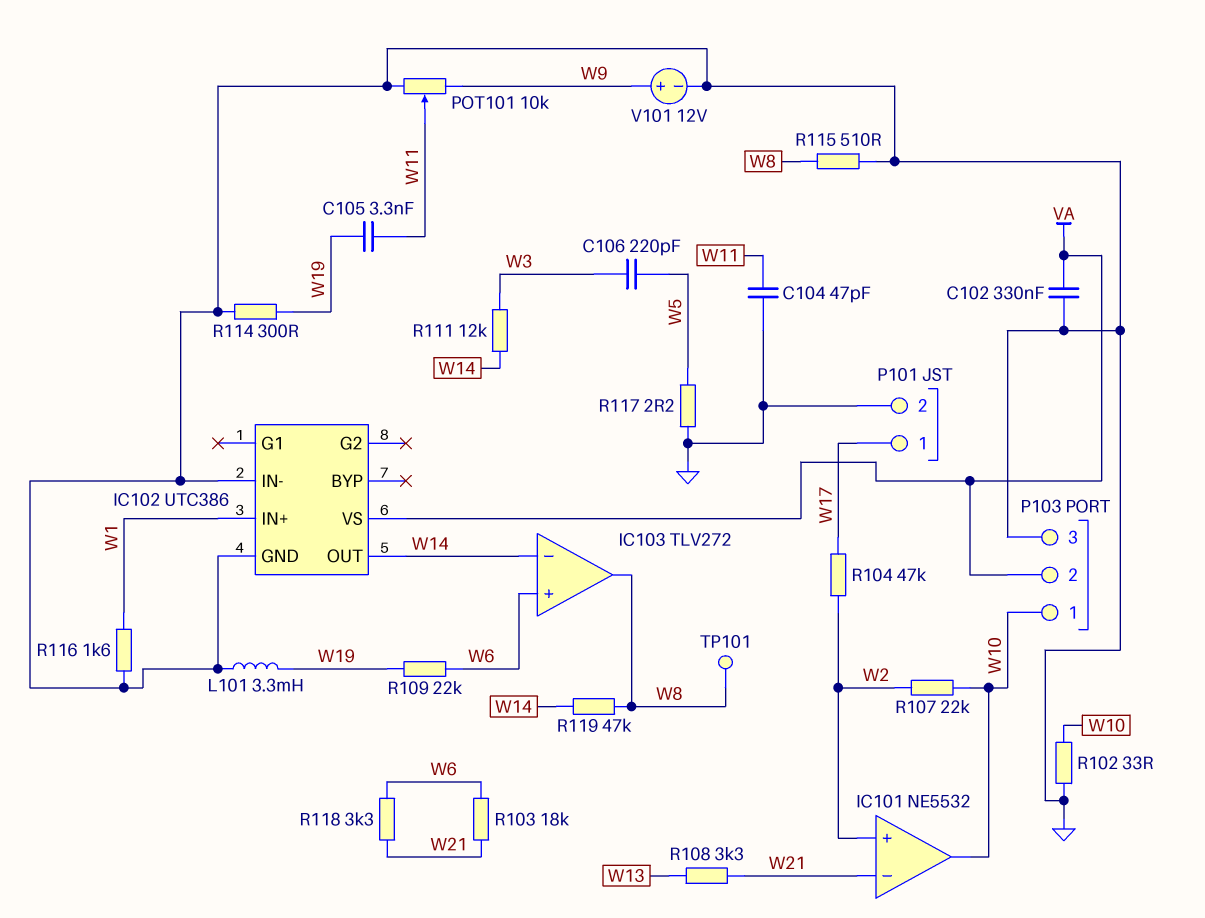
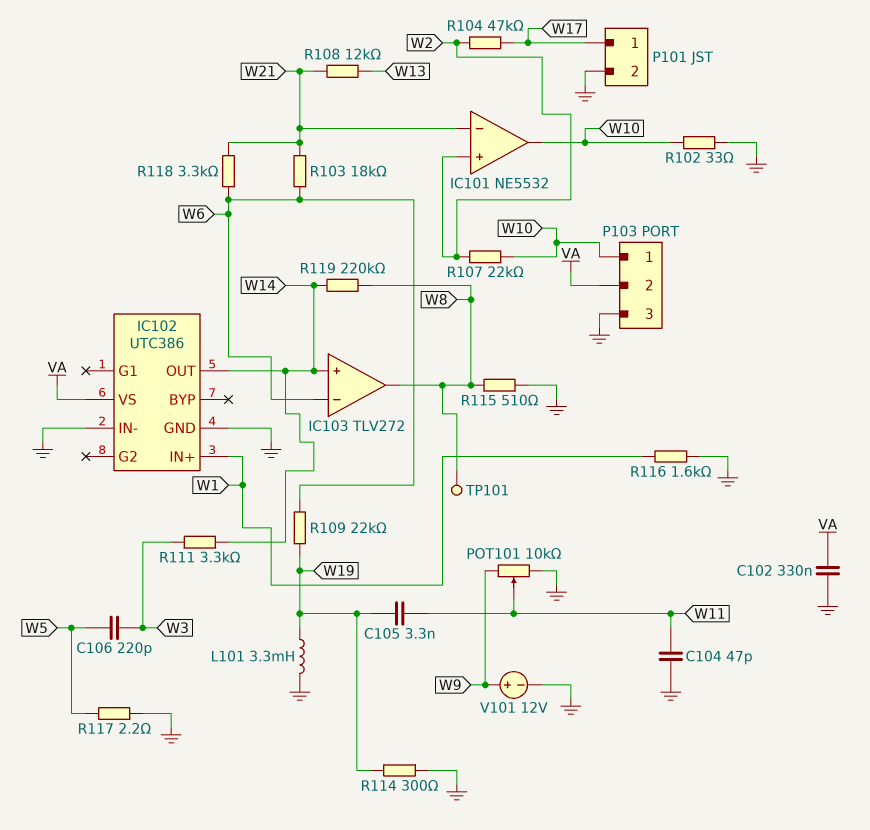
IC103 pin in+: W6 -> W14
IC103 pin in-: W14 -> W6
R108: 3.3k (W13, W21) -> 12k (W13, W21)
R111: 12k (W3, W14) -> 3.3k (W3, W14)
R119: 47k (W8, W14) -> 220k (W8, W14)

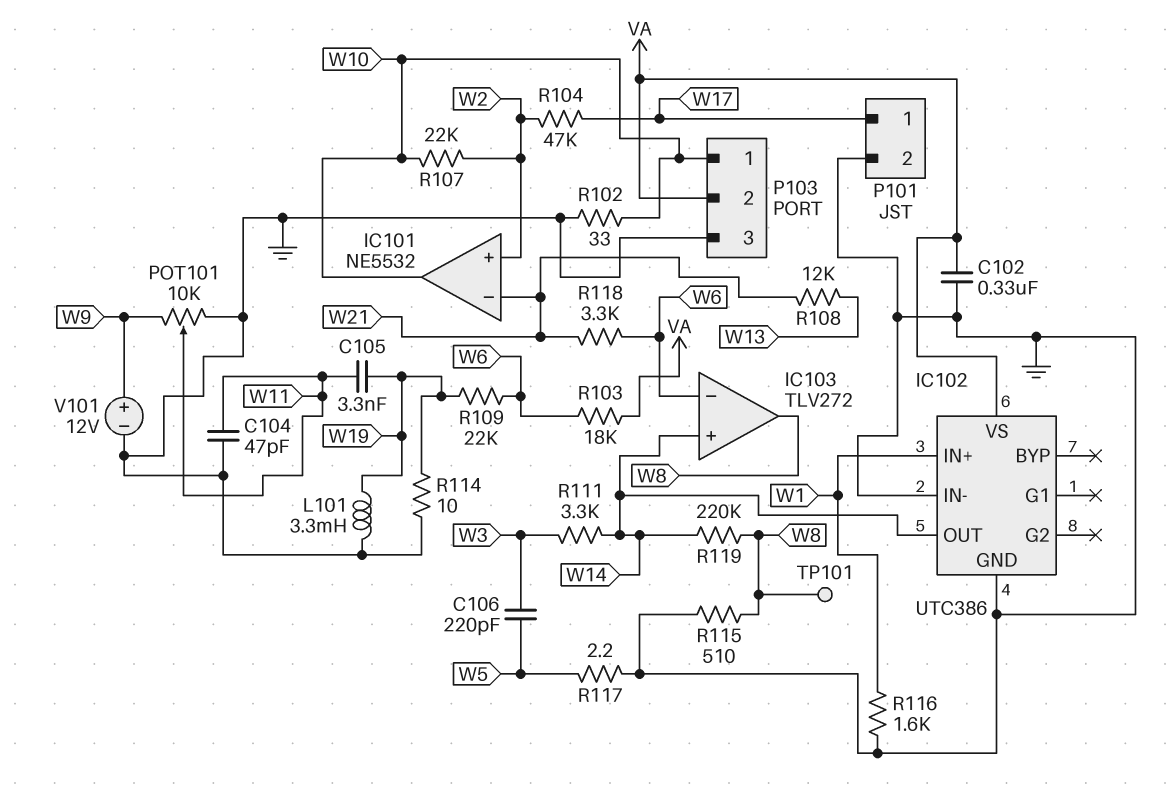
R103: 18k (W6, W21) -> 18k (VA, W6)
R114: 300 (GND, W19) -> 10 (GND, W19)

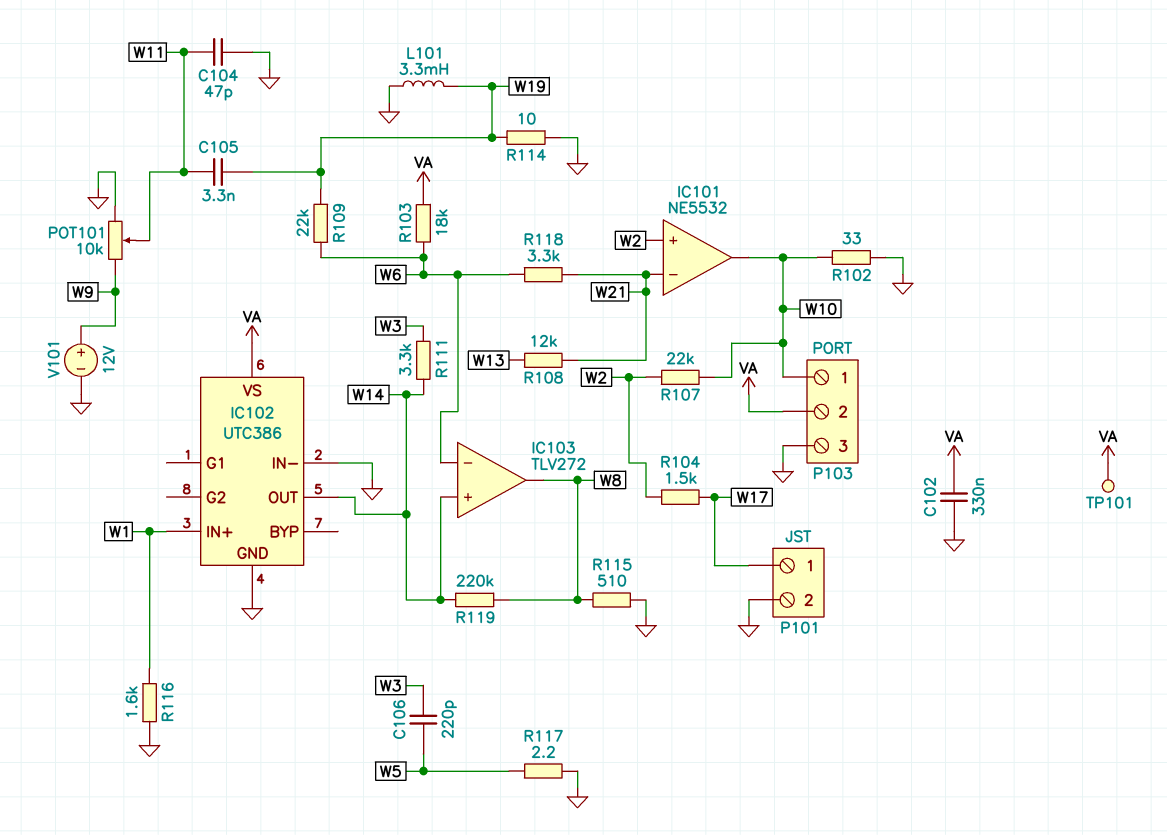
R104: 47k (W2, W17) -> 1.5k (W2, W17)
TP101: test point (W8) -> test point (VA)

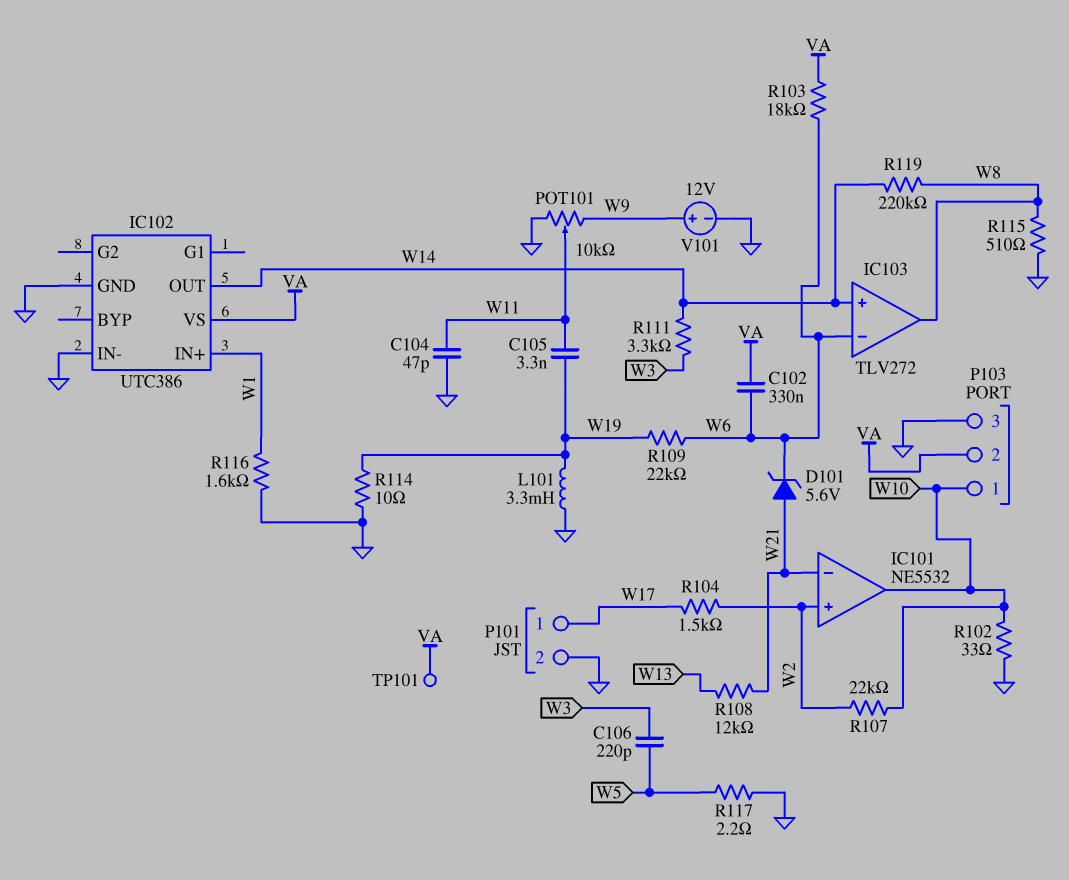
C102: 330nF (GND, VA) -> 330nF (VA, W6)
D101: none -> zener 5.6V (A W21, K W6)
R118: 3.3k (W6, W21) -> none

